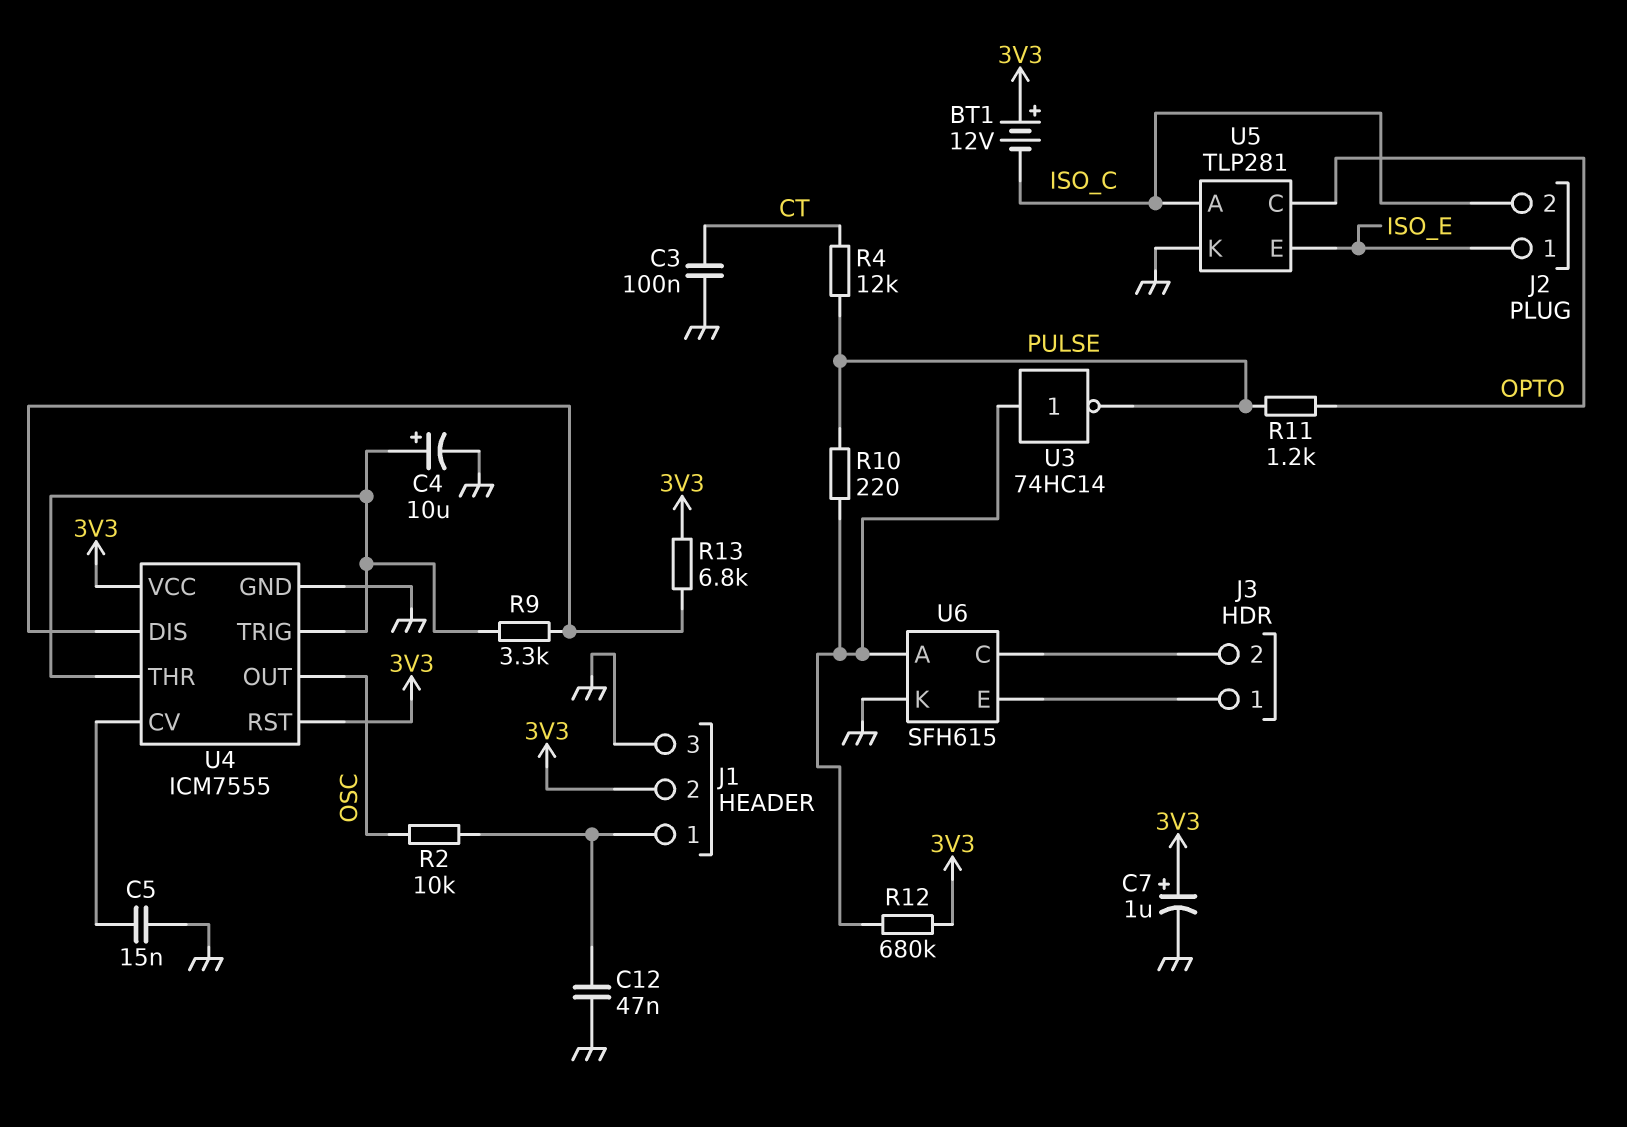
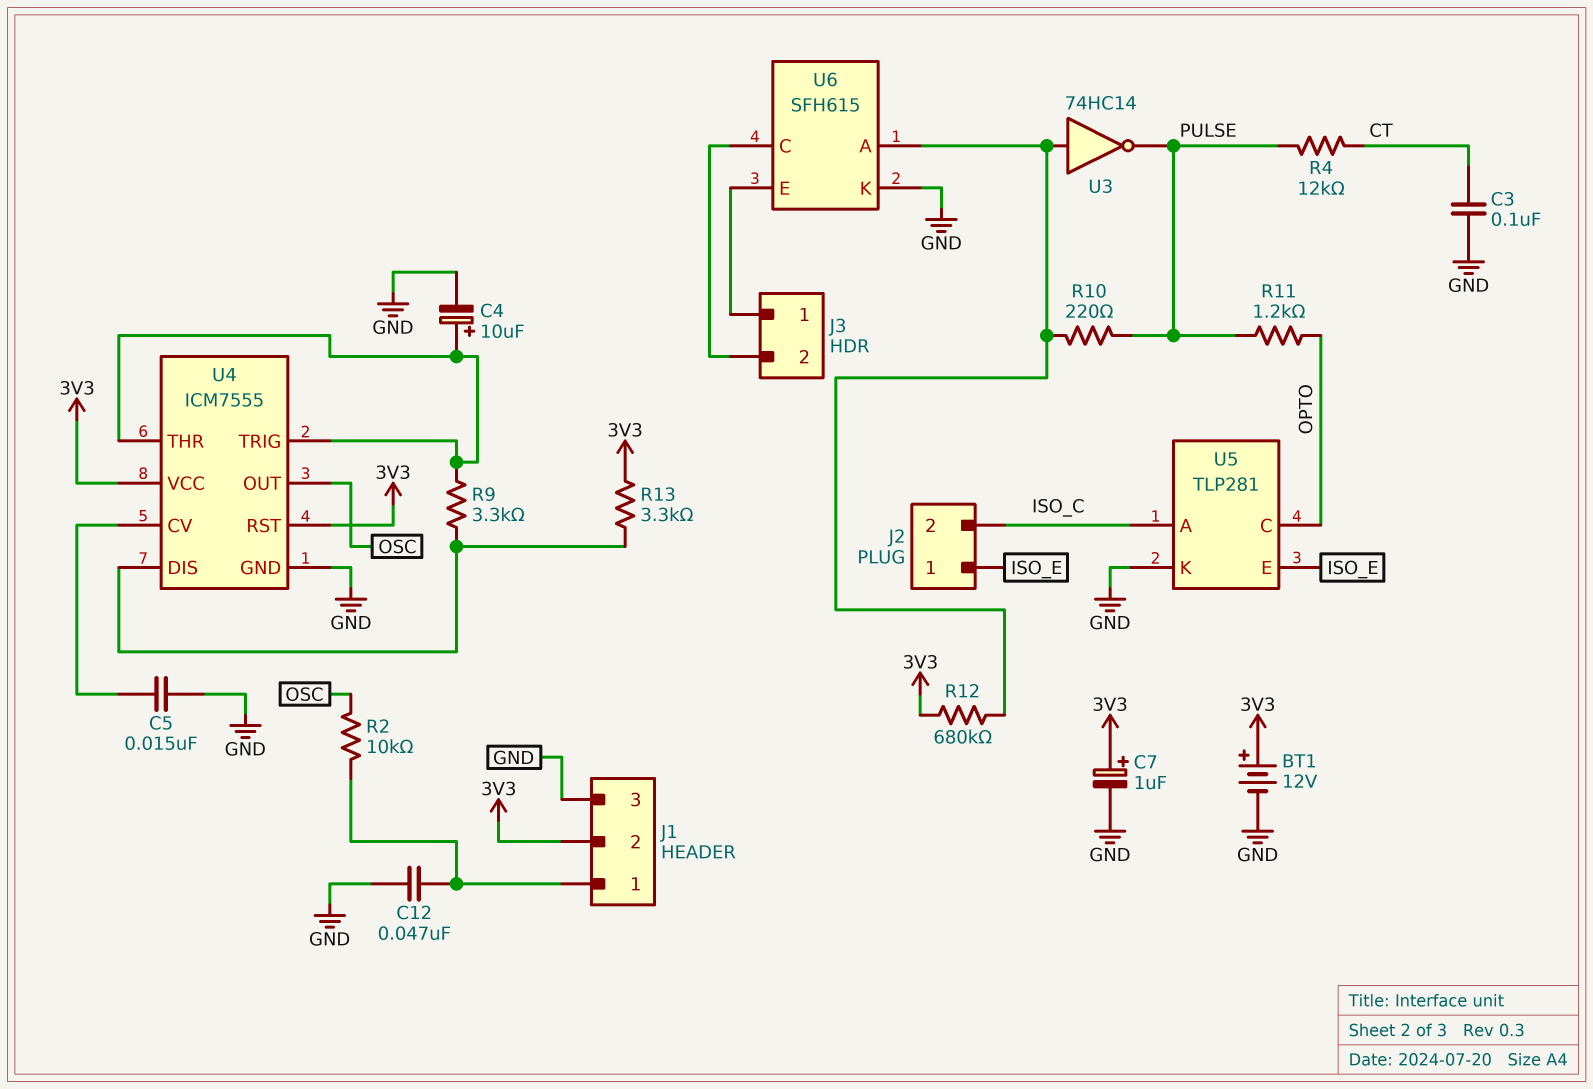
BT1: 12V (plus 3V3, minus ISO_C) -> 12V (plus 3V3, minus GND)
R13: 6.8k (3V3, U4/DIS) -> 3.3k (3V3, U4/DIS)

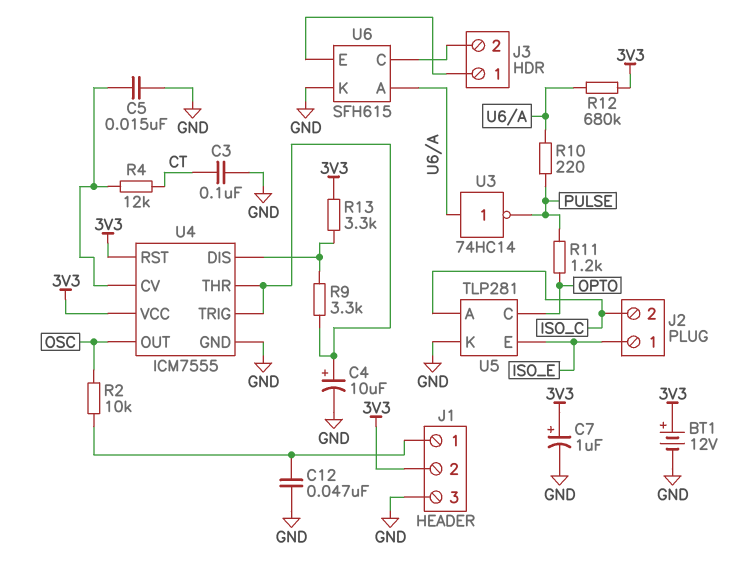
R4: 12k (CT, PULSE) -> 12k (CT, U4/CV)

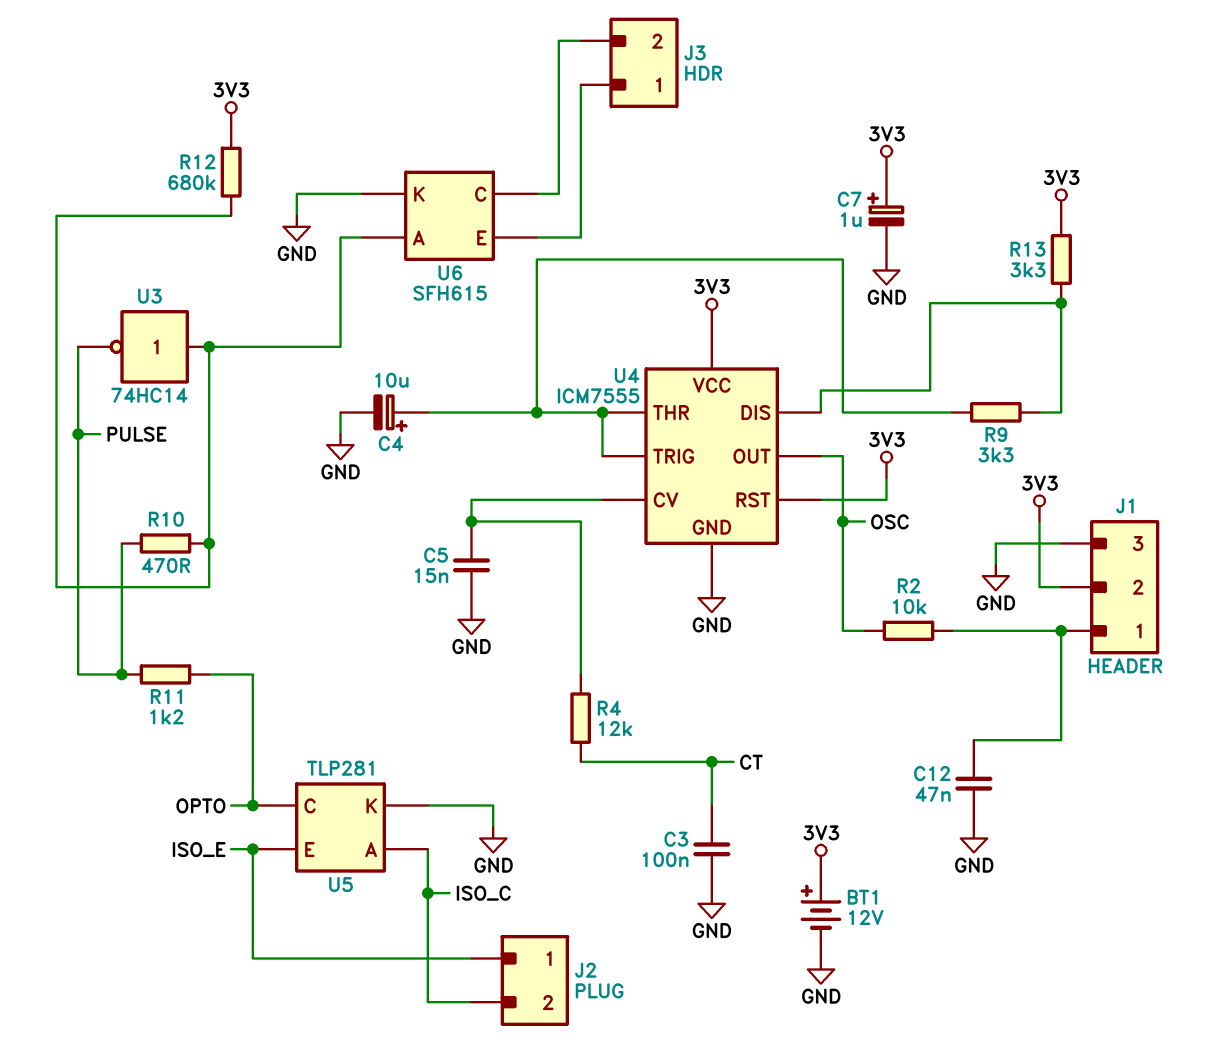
R10: 220 (PULSE, U6/A) -> 470 (PULSE, U6/A)

